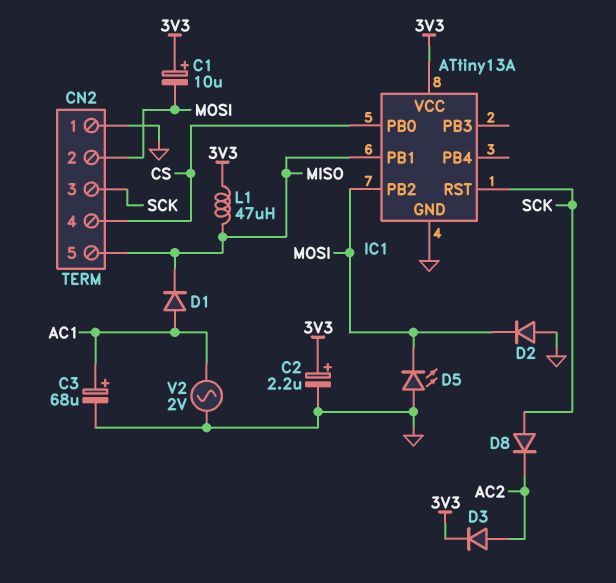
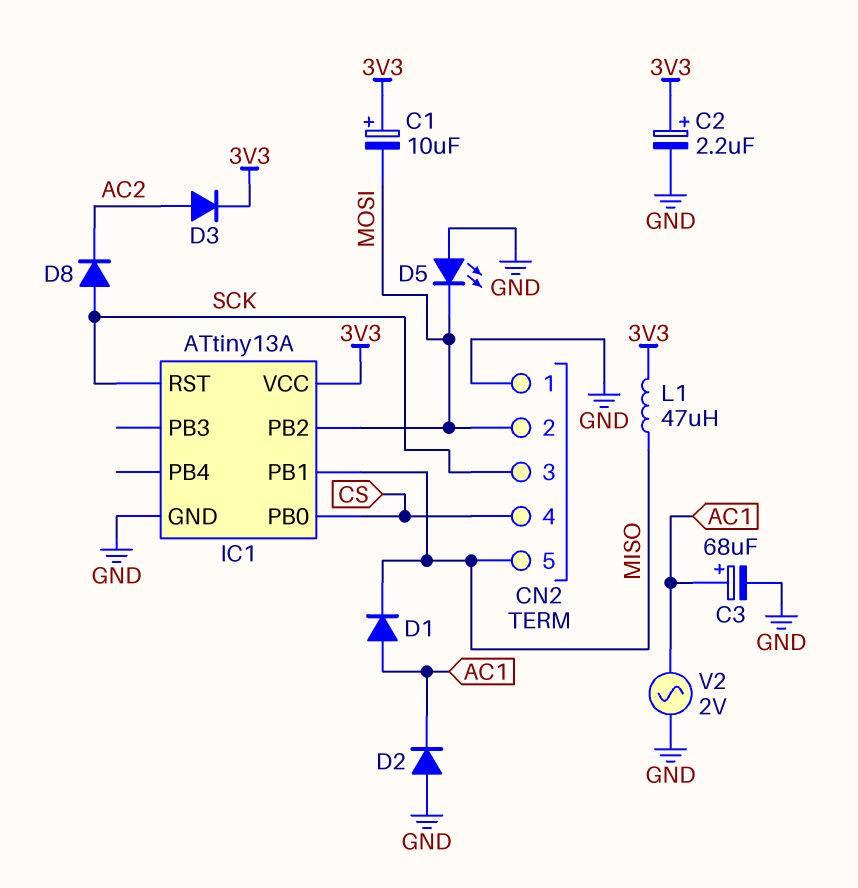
D2: diode (A GND, K MOSI) -> diode (A GND, K AC1)

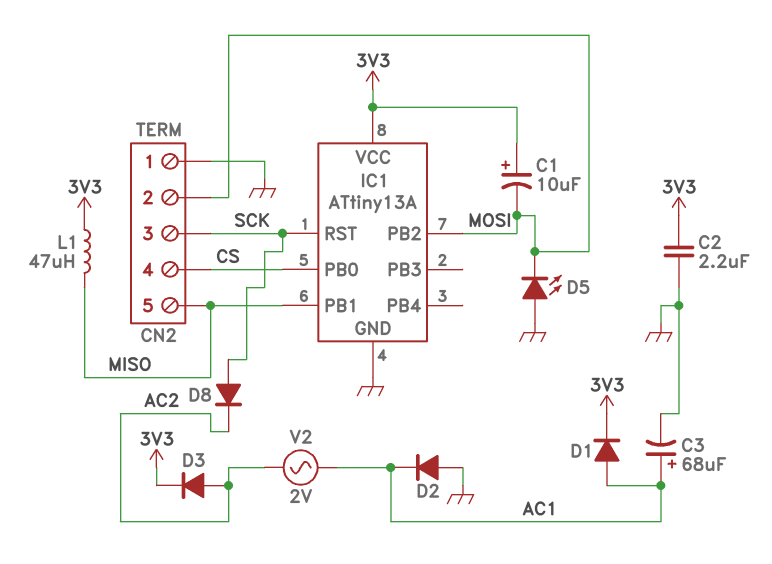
C2: 2.2uF (plus 3V3, minus GND) -> 2.2uF (3V3, GND)
D1: diode (A AC1, K MISO) -> diode (A AC1, K 3V3)
V2: AC 2V (AC1, GND) -> AC 2V (AC1, AC2)

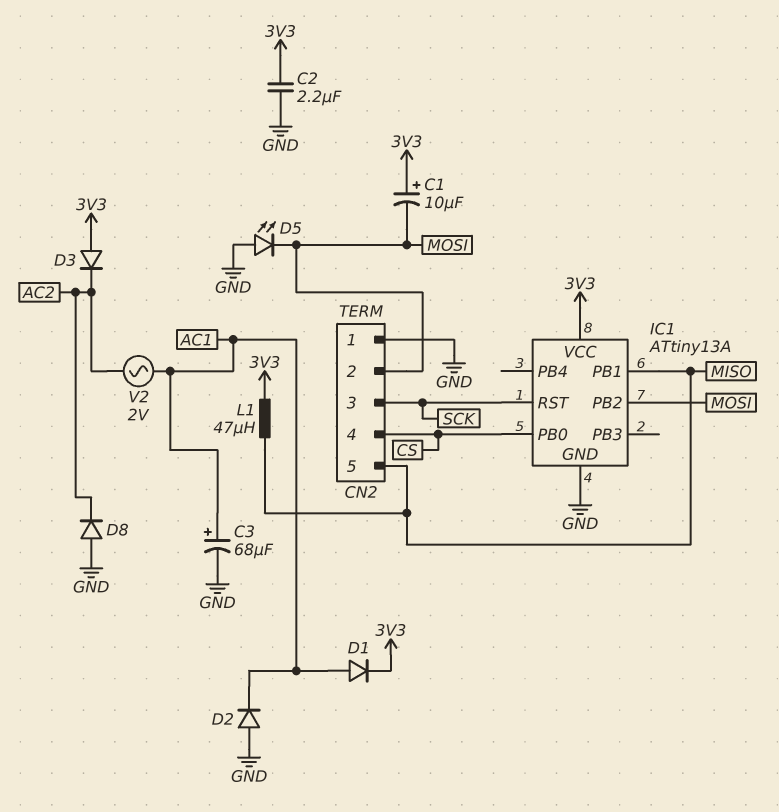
D3: diode (A AC2, K 3V3) -> diode (A 3V3, K AC2)
D8: diode (A SCK, K AC2) -> diode (A GND, K AC2)

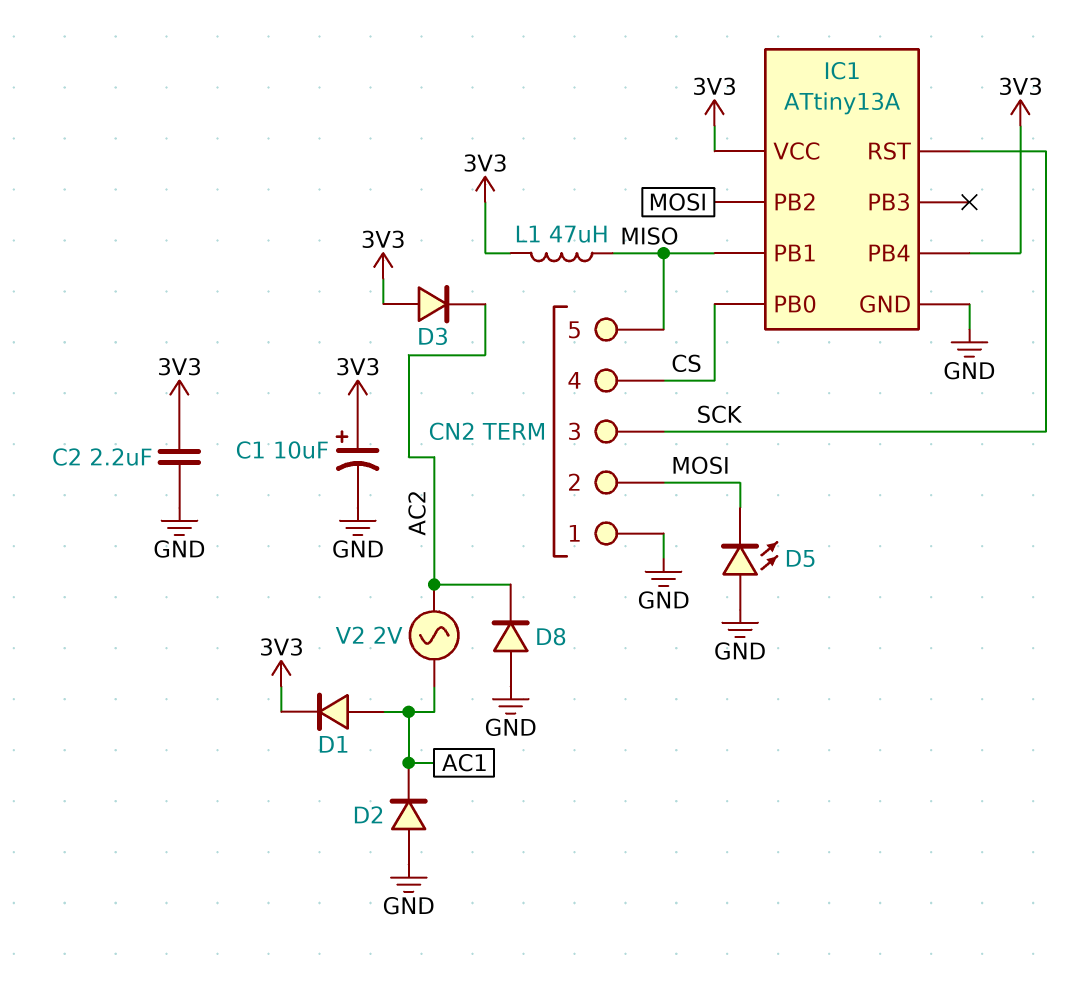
C1: 10uF (plus 3V3, minus MOSI) -> 10uF (plus 3V3, minus GND)
C3: 68uF (plus AC1, minus GND) -> none
IC1 pin PB4: none -> 3V3

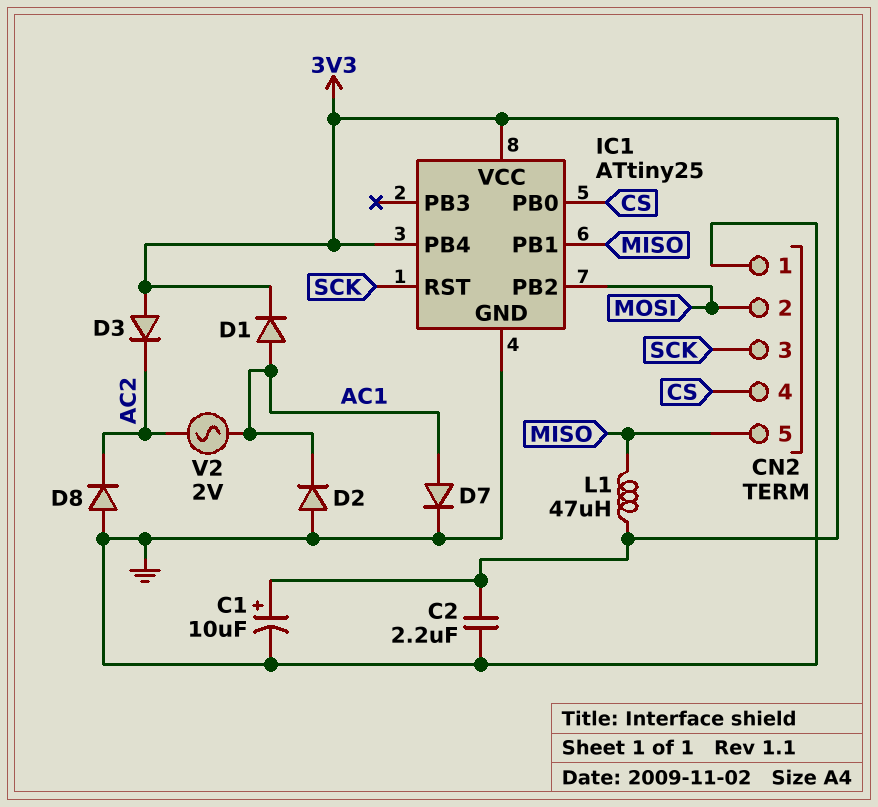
D5: LED (A GND, K MOSI) -> none
D7: none -> diode (A AC1, K GND)
IC1: ATtiny13A -> ATtiny25

